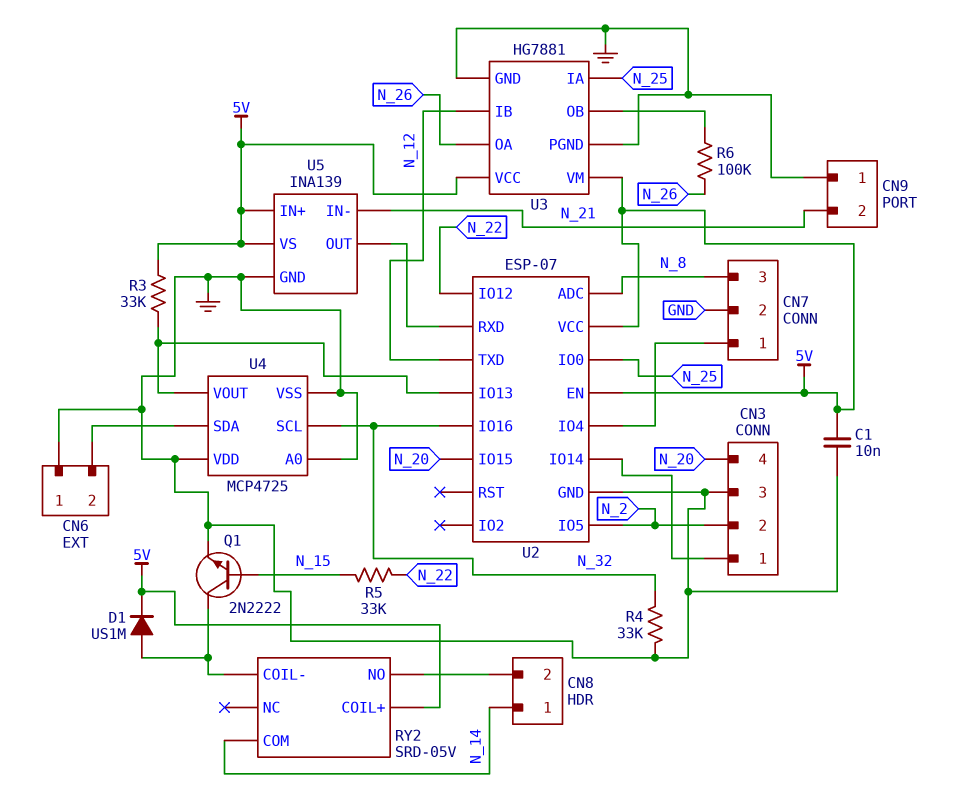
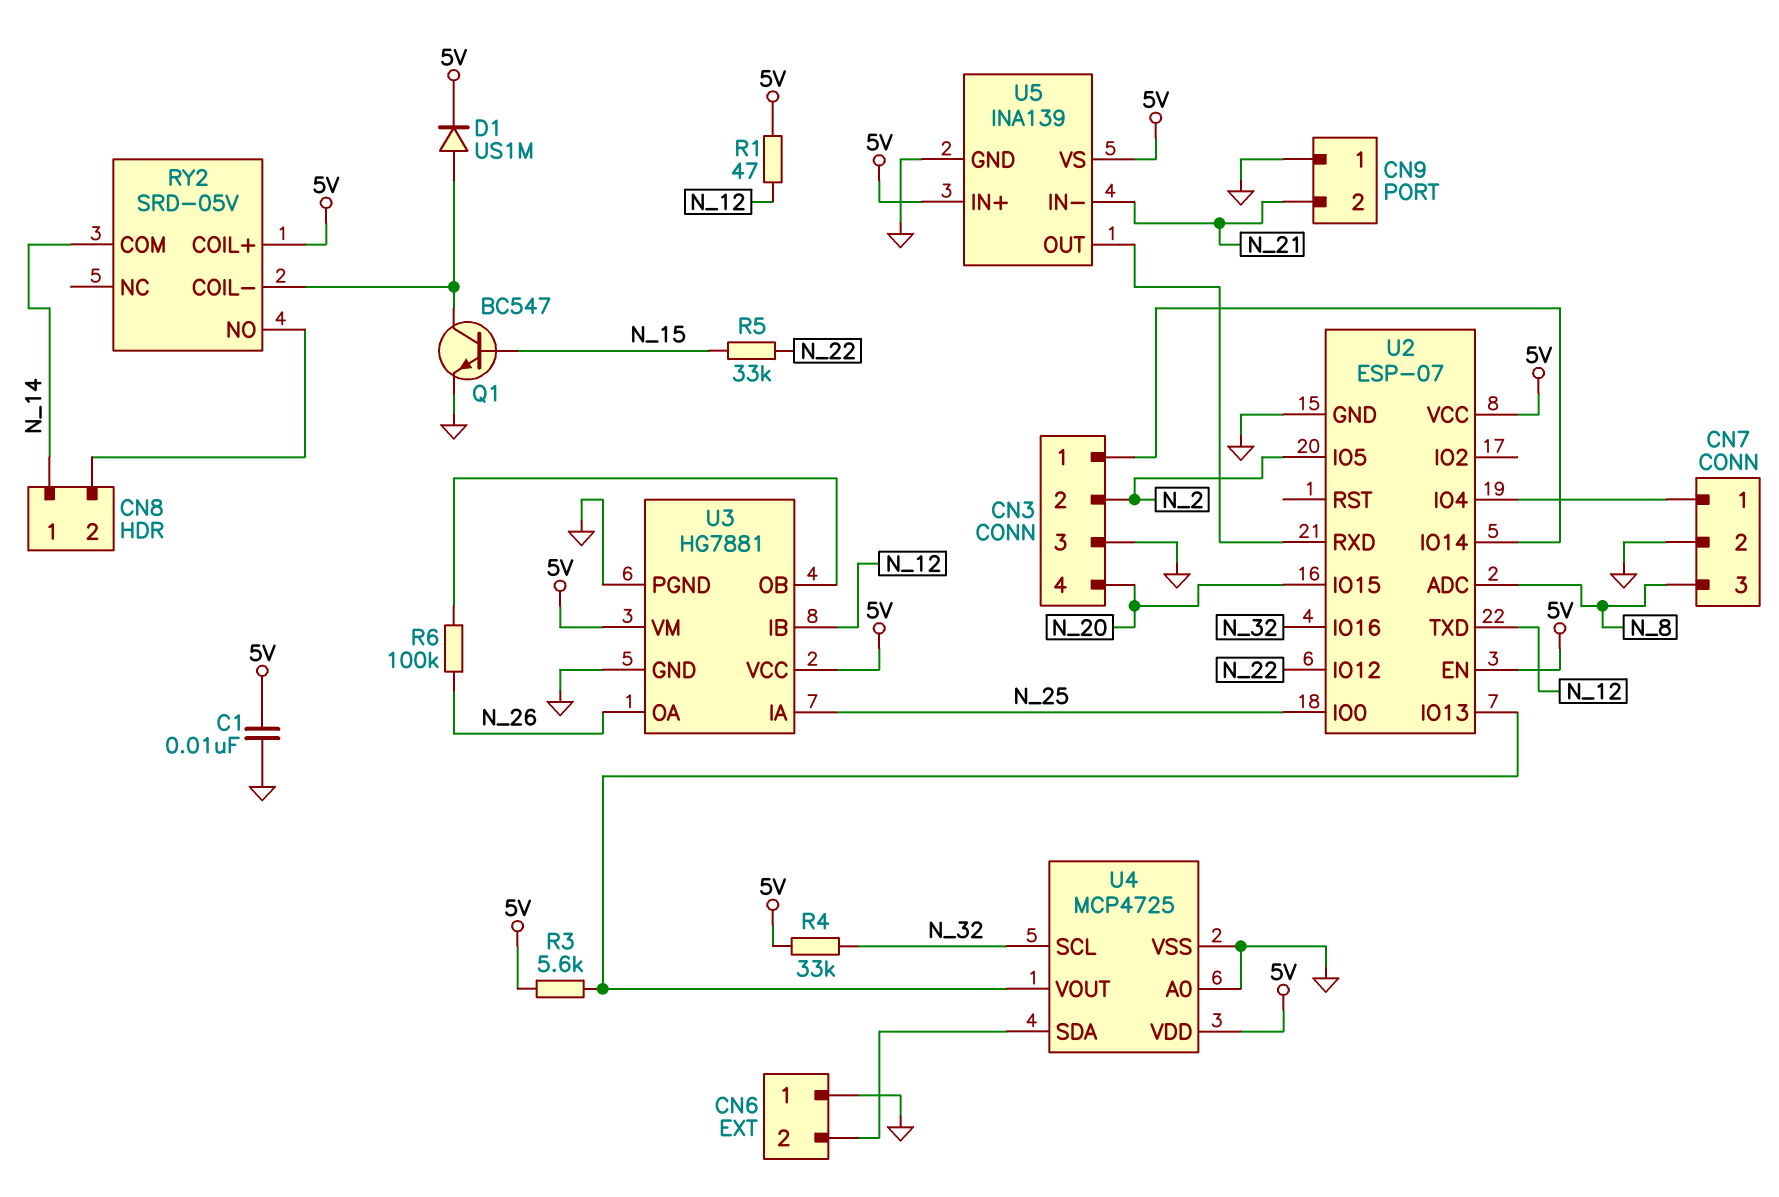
Q1: NPN 2N2222 (B N_15, C RY2/COIL-, E GND) -> NPN BC547 (B N_15, C RY2/COIL-, E GND)
R1: none -> 47 (5V, N_12)
R3: 33k (5V, U2/IO13) -> 5.6k (5V, U2/IO13)
R4: 33k (GND, N_32) -> 33k (5V, N_32)
U4 pin VDD: GND -> 5V

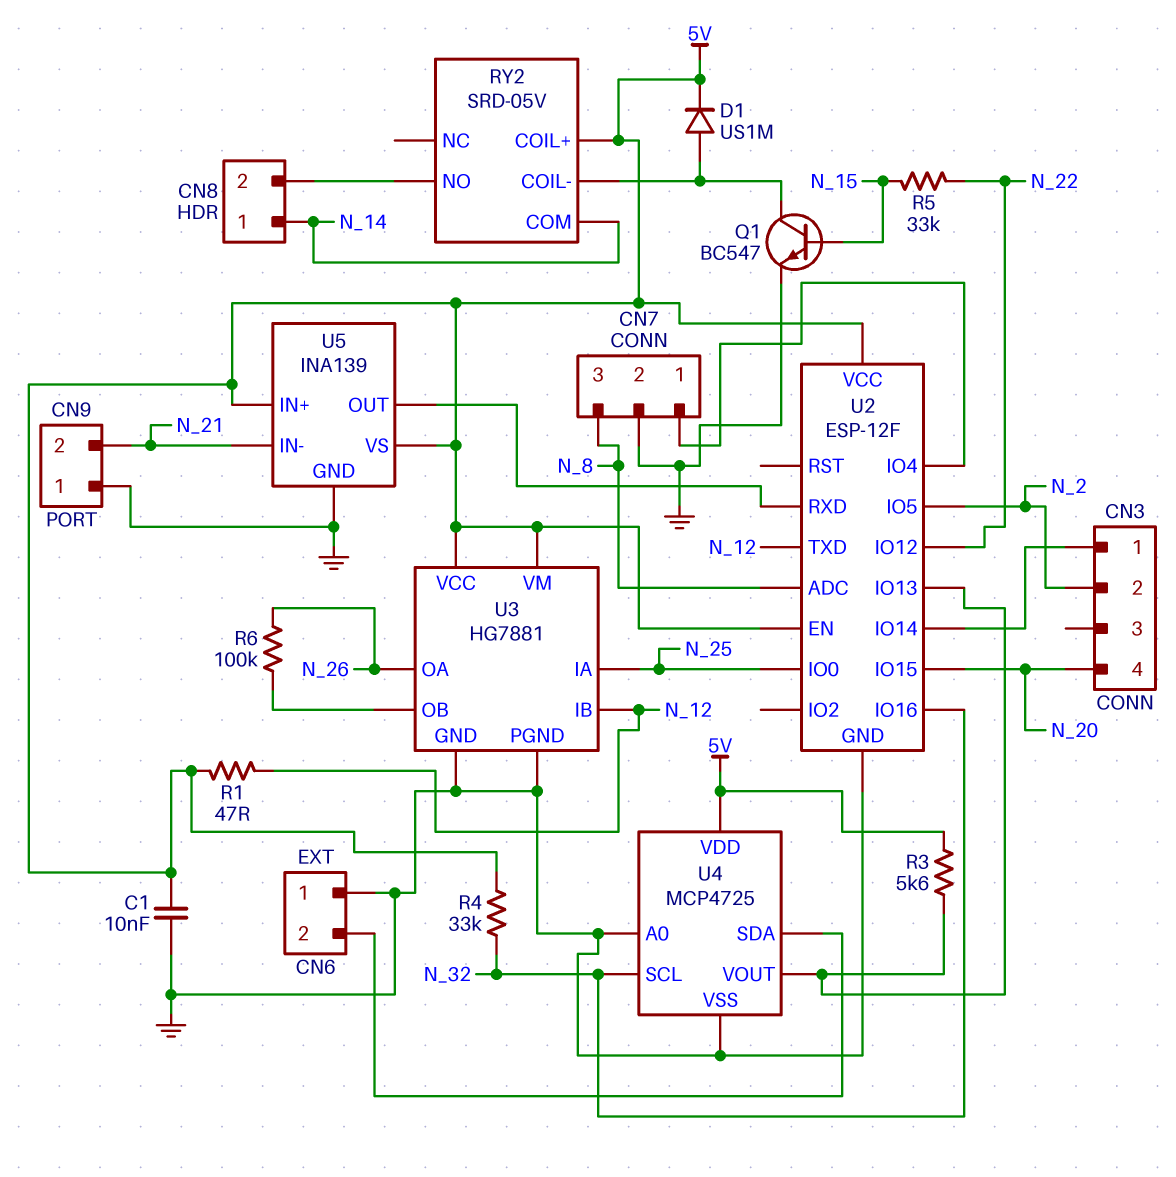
CN3 pin 3: GND -> none
U2: ESP-07 -> ESP-12F

